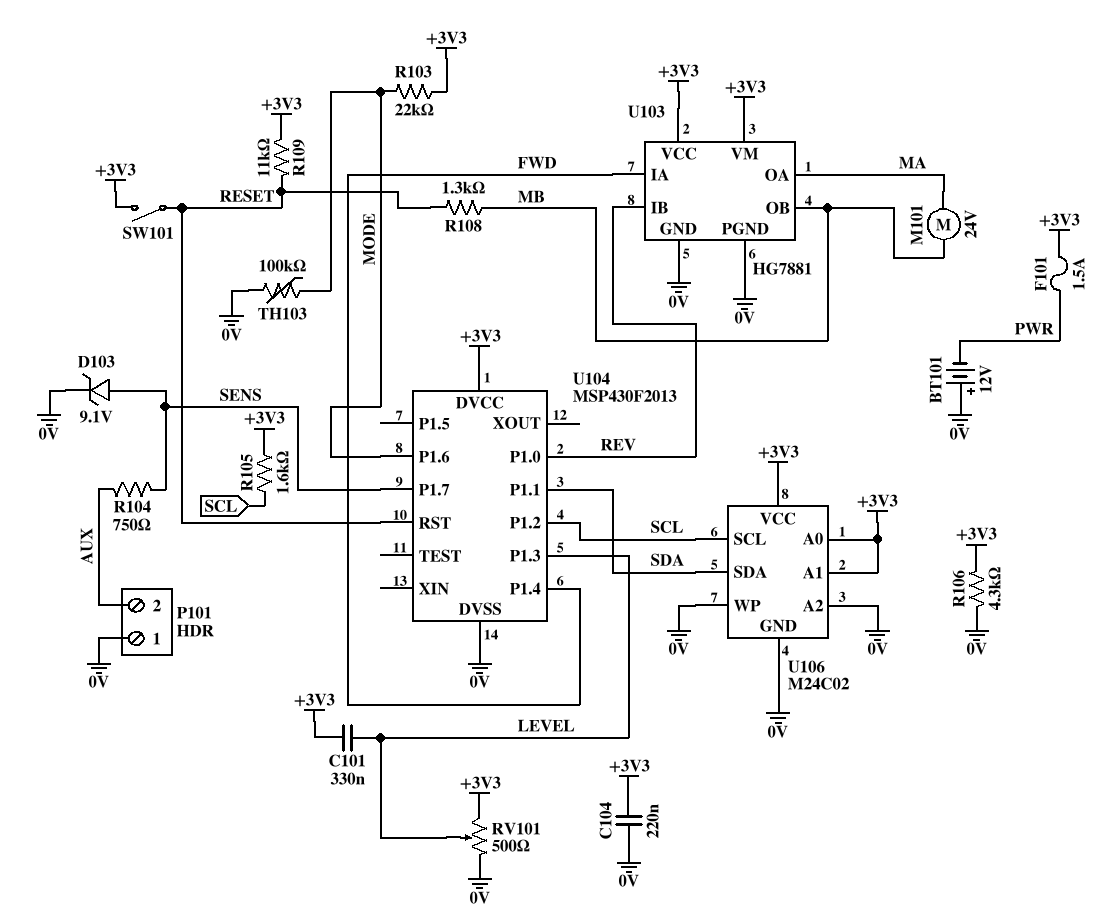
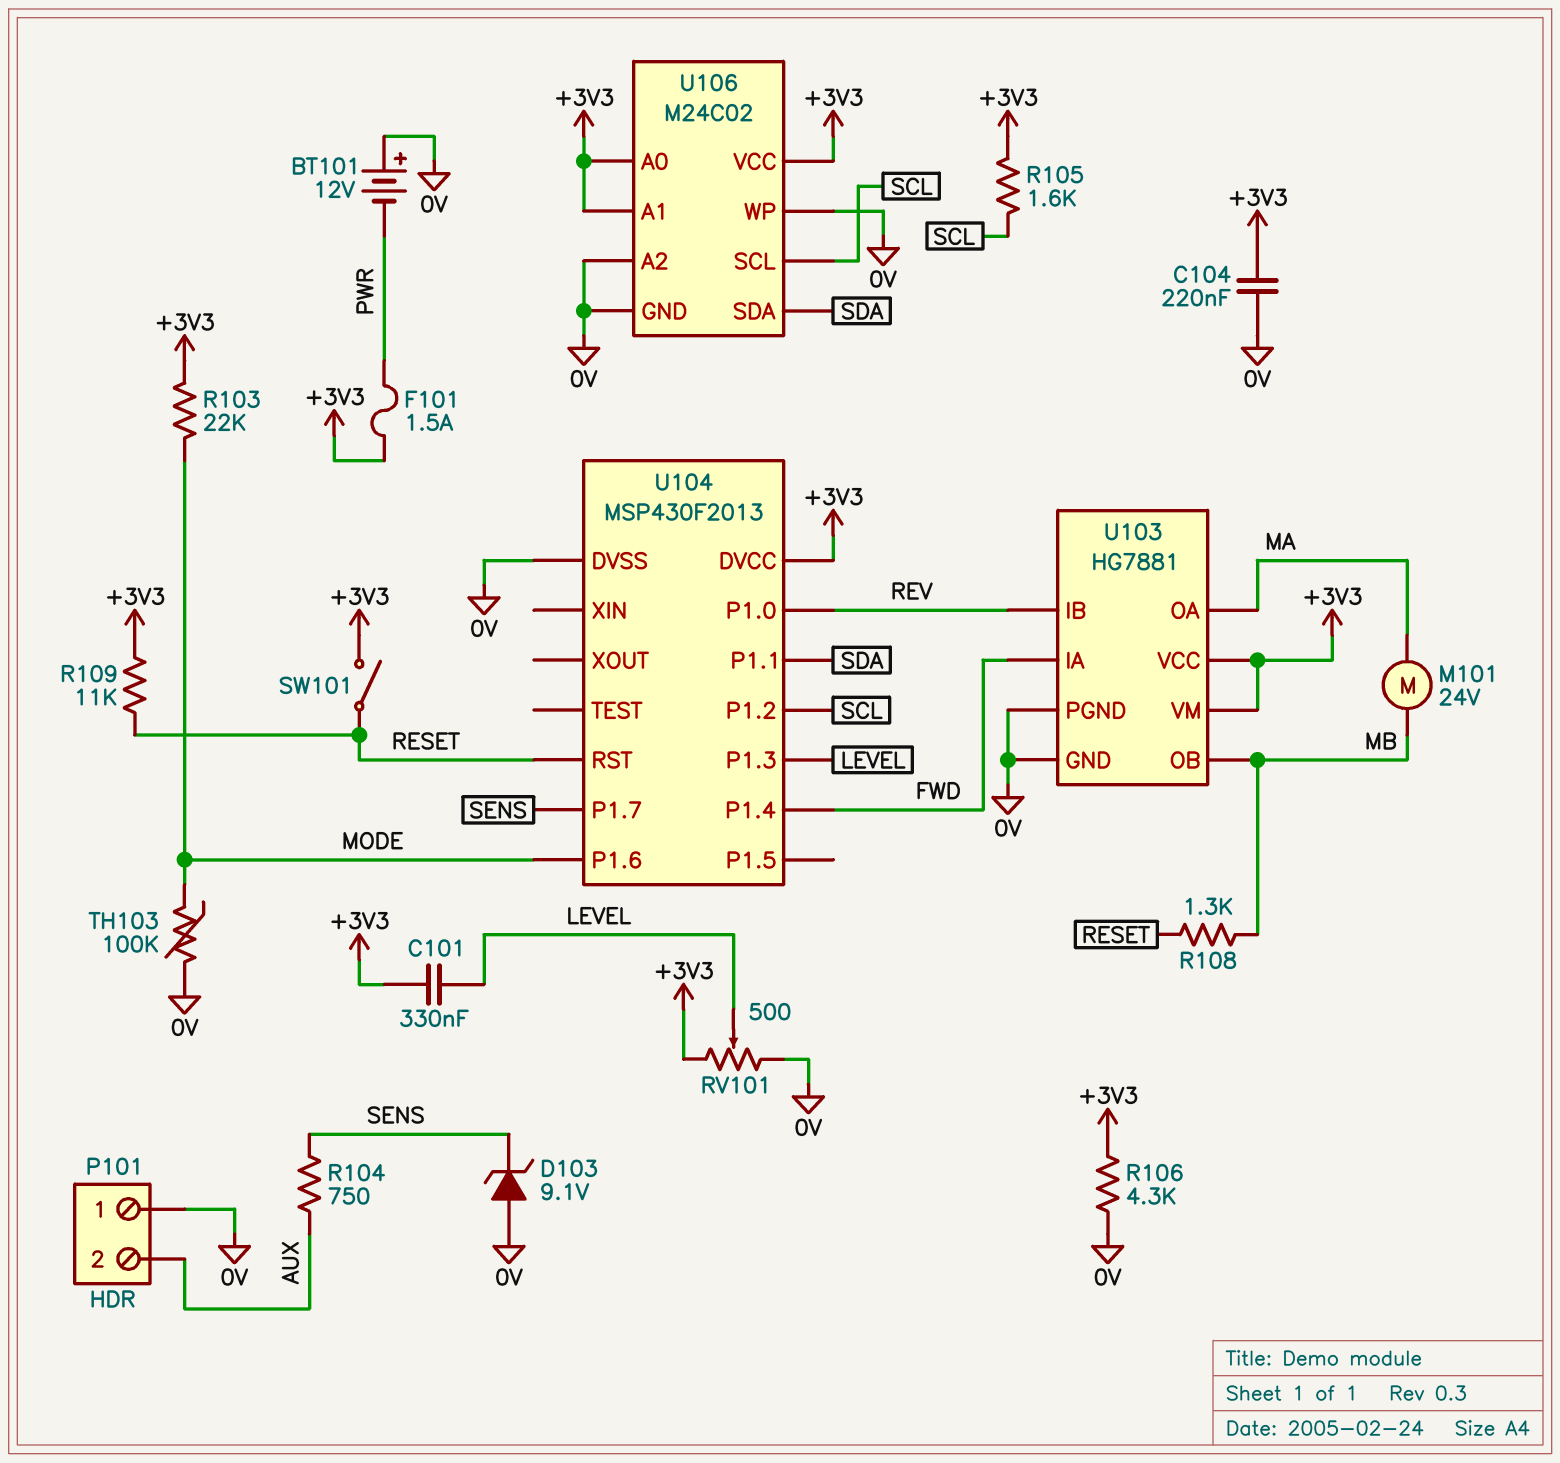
D103: zener 9.1V (A SENS, K 0V) -> zener 9.1V (A 0V, K SENS)

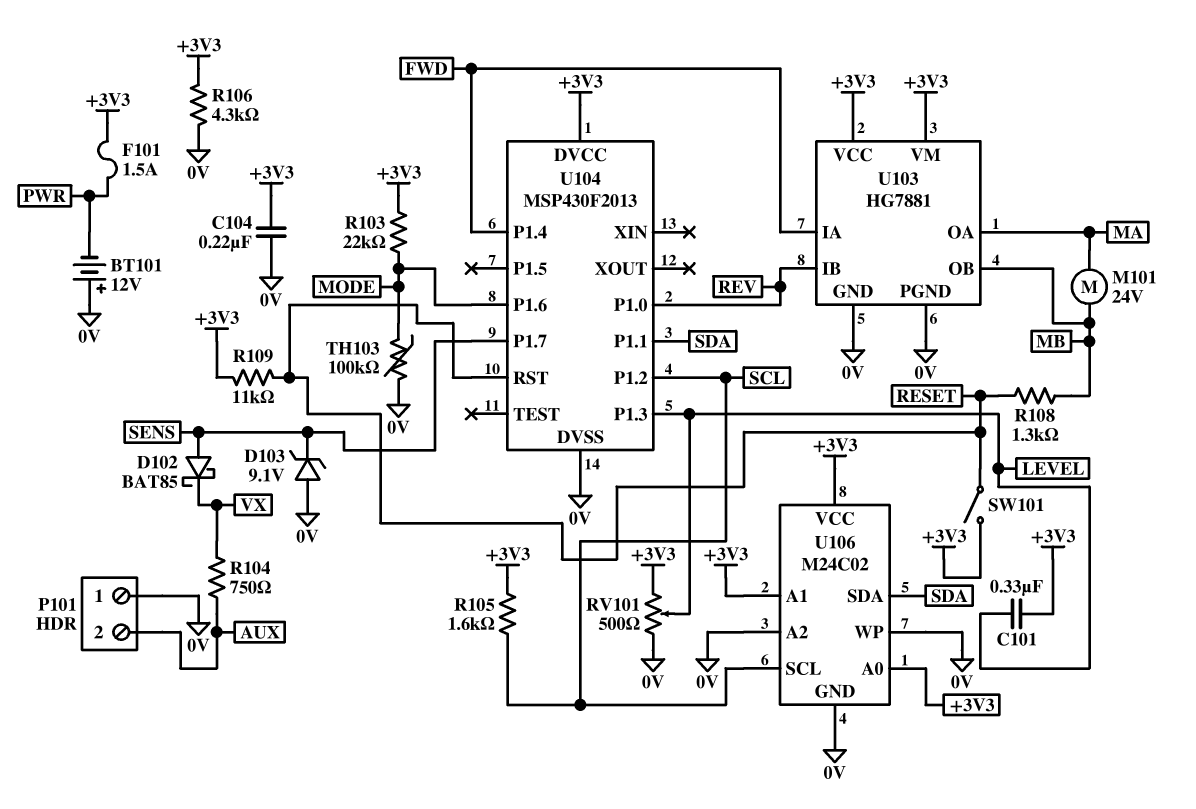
D102: none -> schottky BAT85 (A SENS, K VX)
R104: 750 (AUX, SENS) -> 750 (AUX, VX)

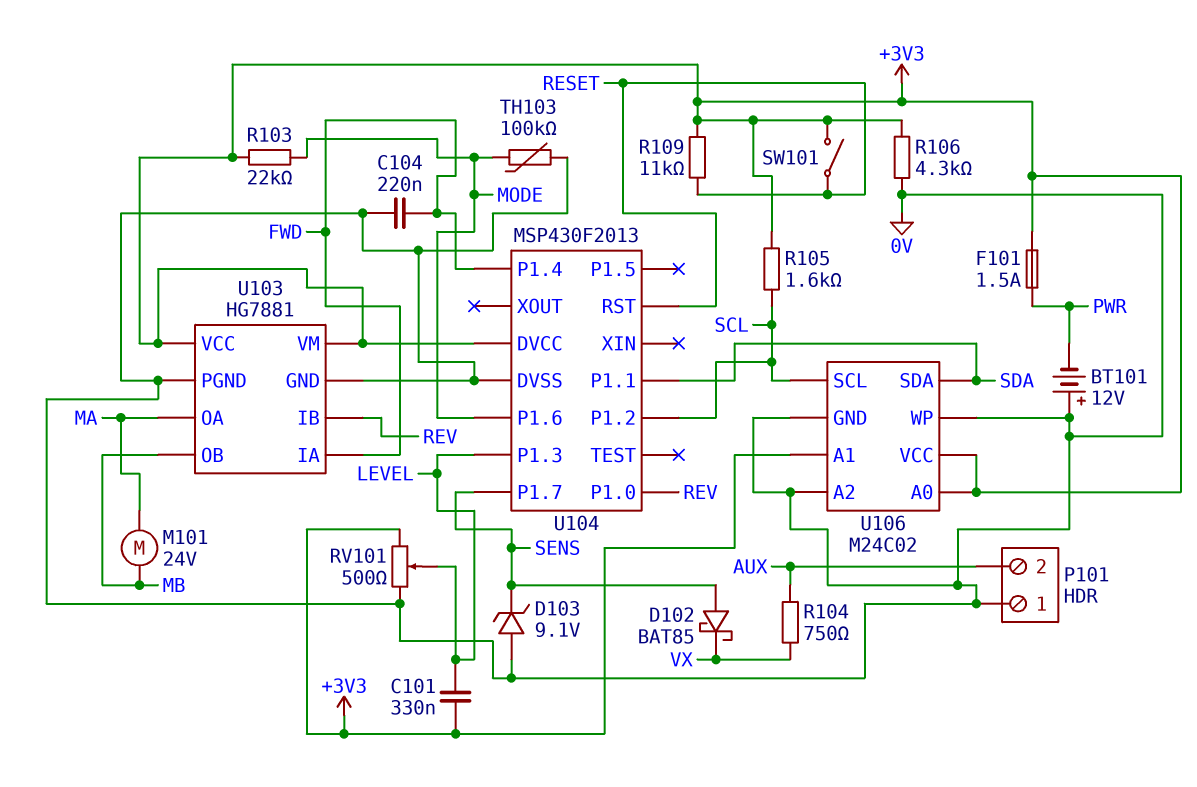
C104: 220nF (+3V3, 0V) -> 220nF (0V, FWD)
R108: 1.3k (MB, RESET) -> none

